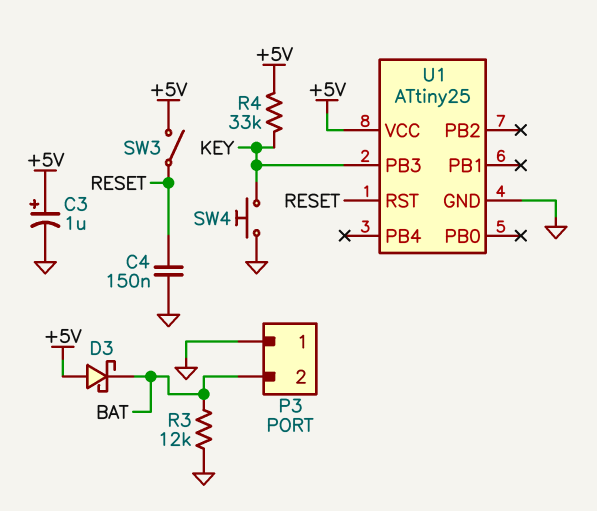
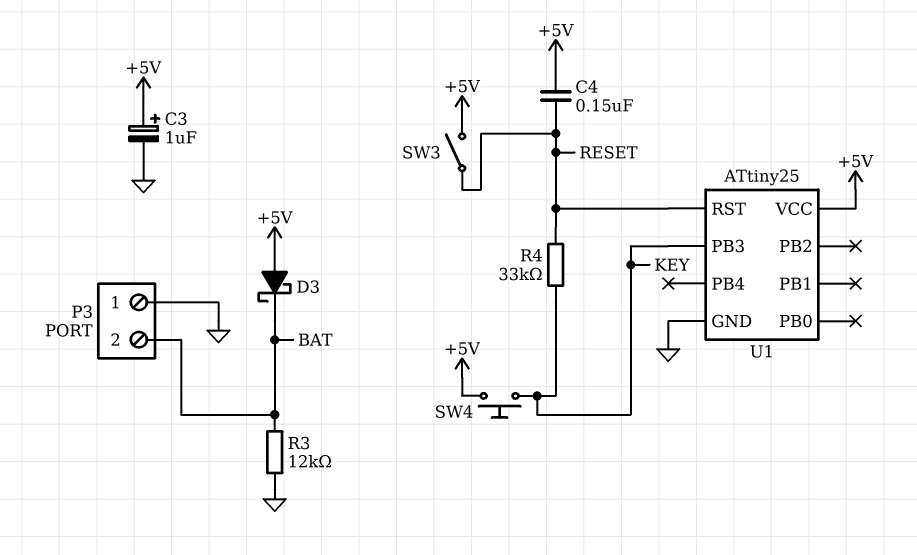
C4: 150nF (GND, RESET) -> 150nF (+5V, RESET)
R4: 33k (+5V, KEY) -> 33k (KEY, RESET)
SW4: button (GND, KEY) -> button (+5V, KEY)

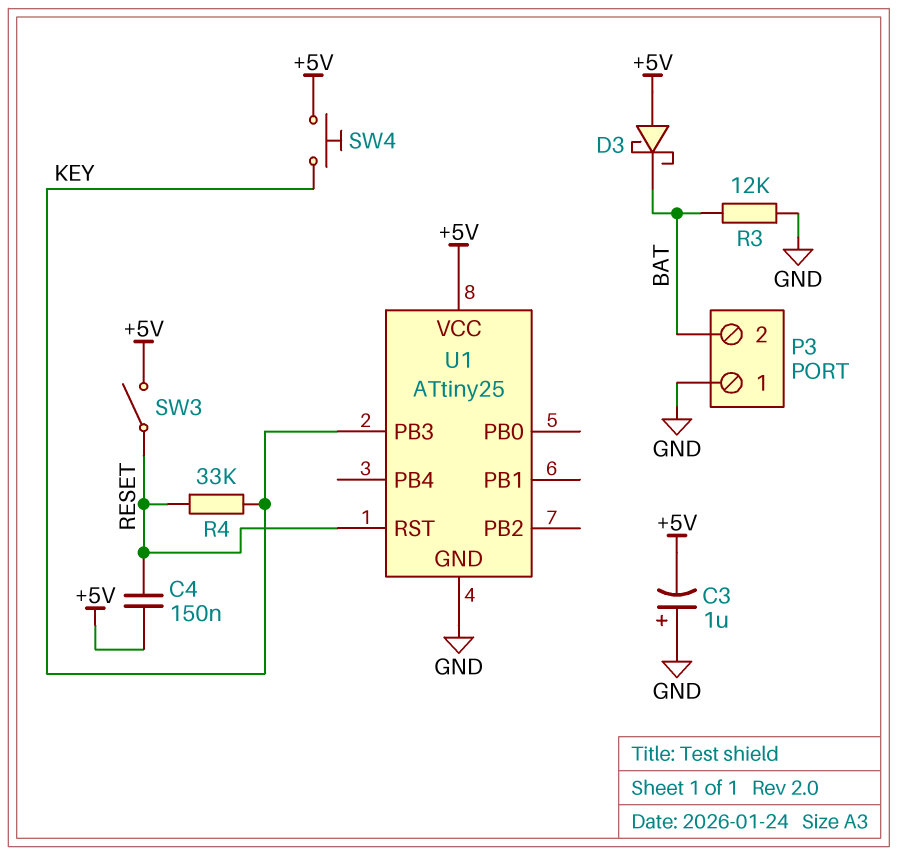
C3: 1uF (plus +5V, minus GND) -> 1uF (plus GND, minus +5V)

